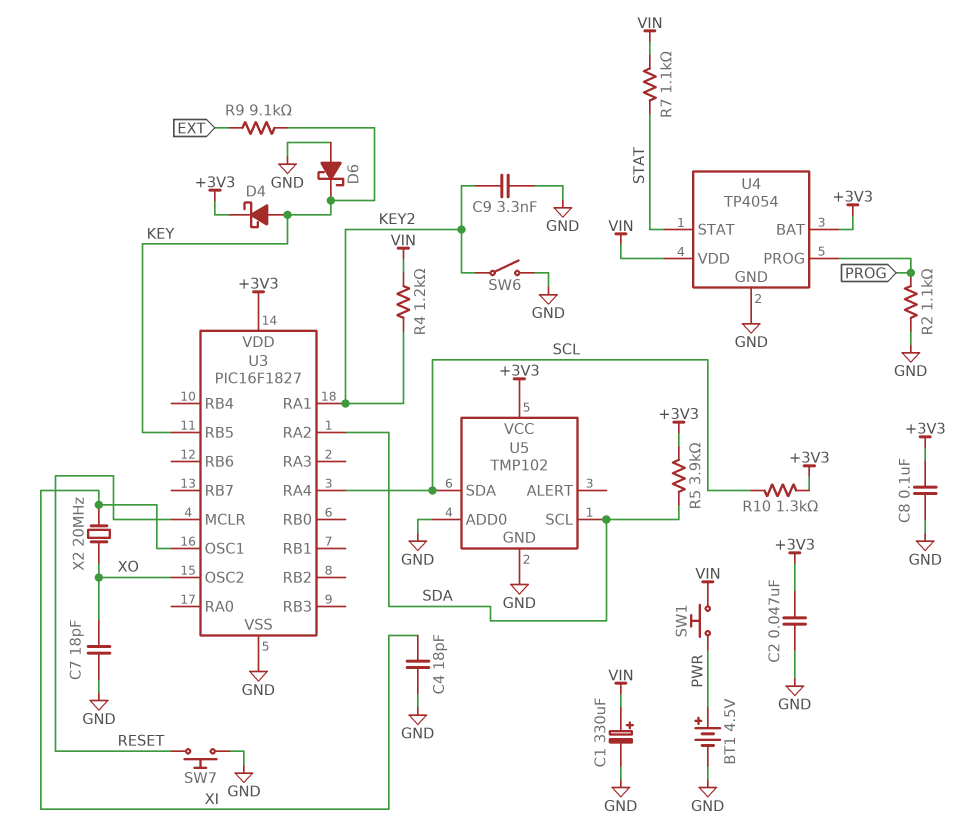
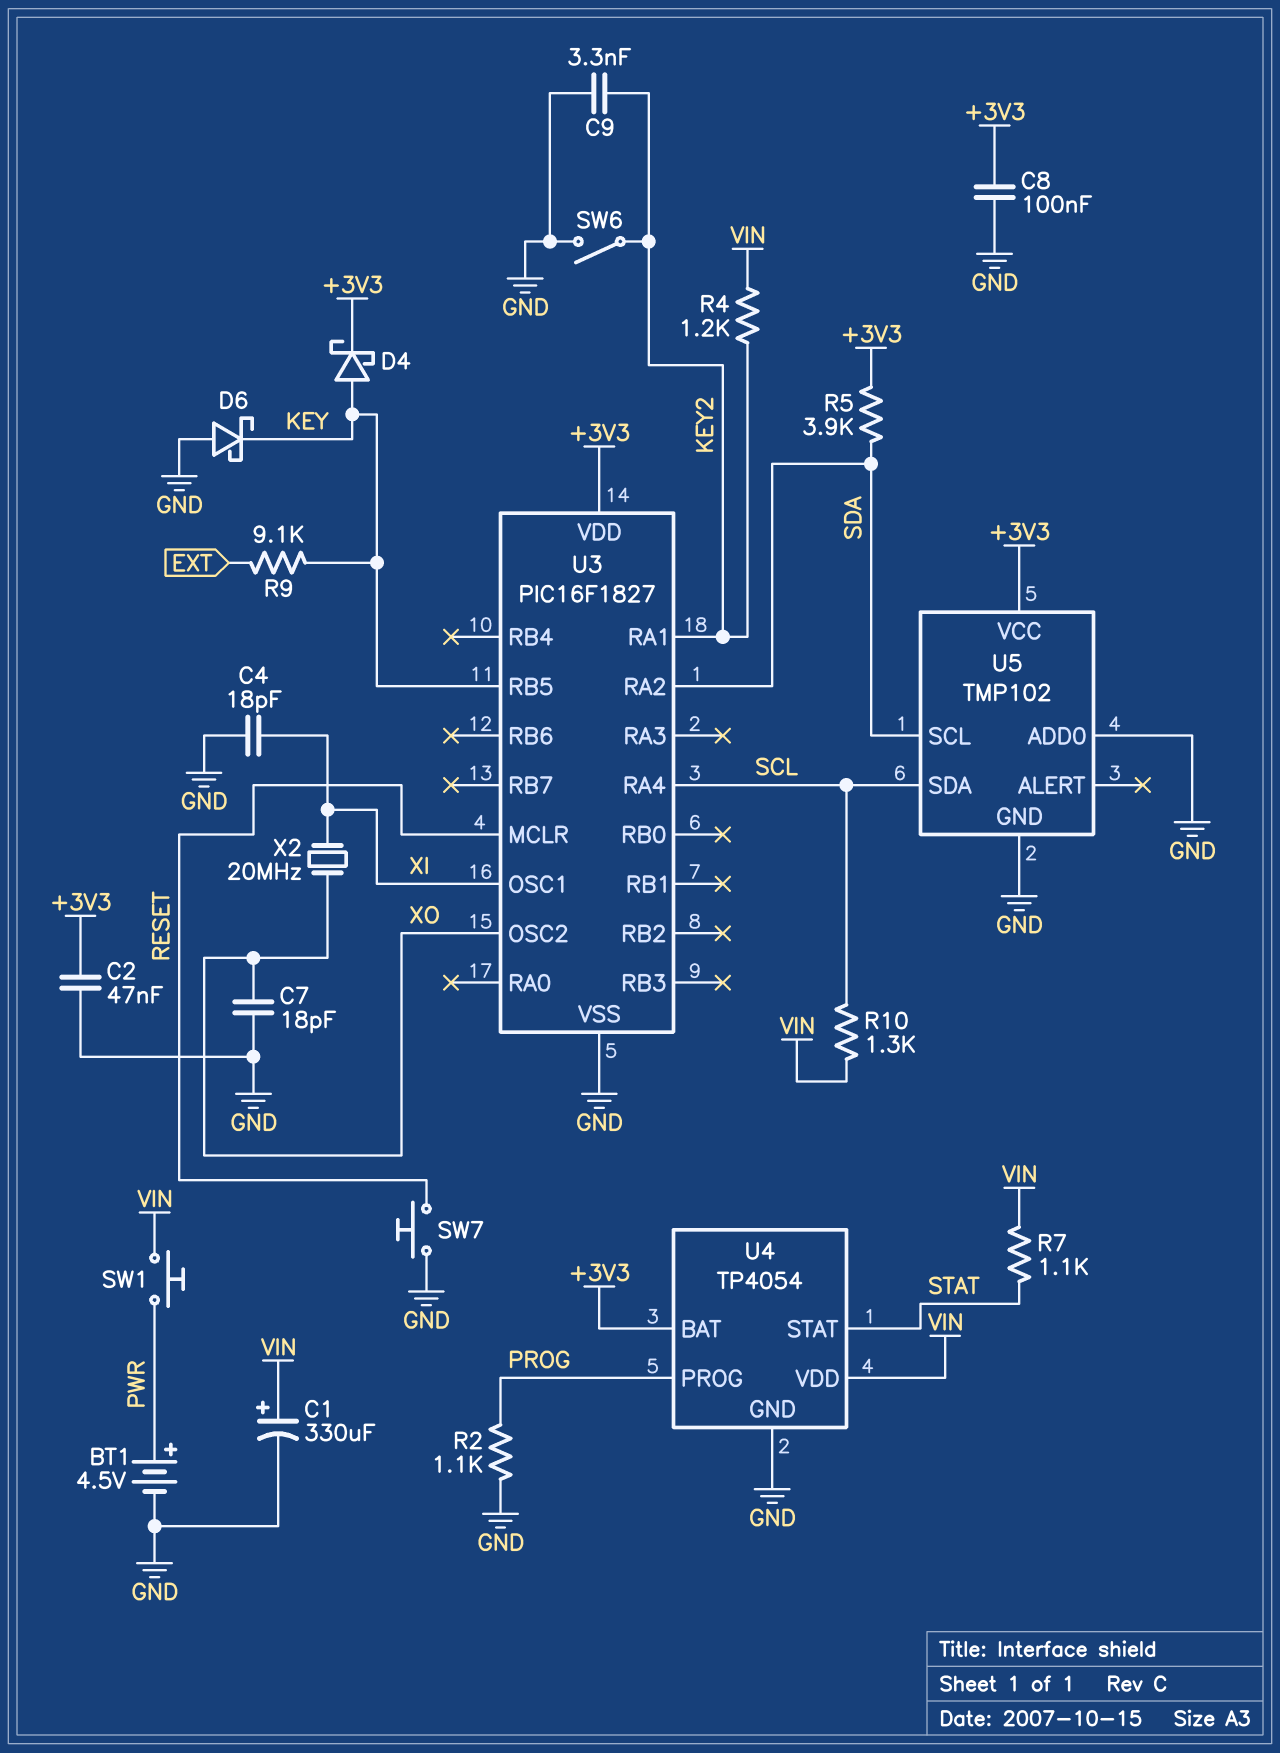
R10: 1.3k (+3V3, SCL) -> 1.3k (SCL, VIN)

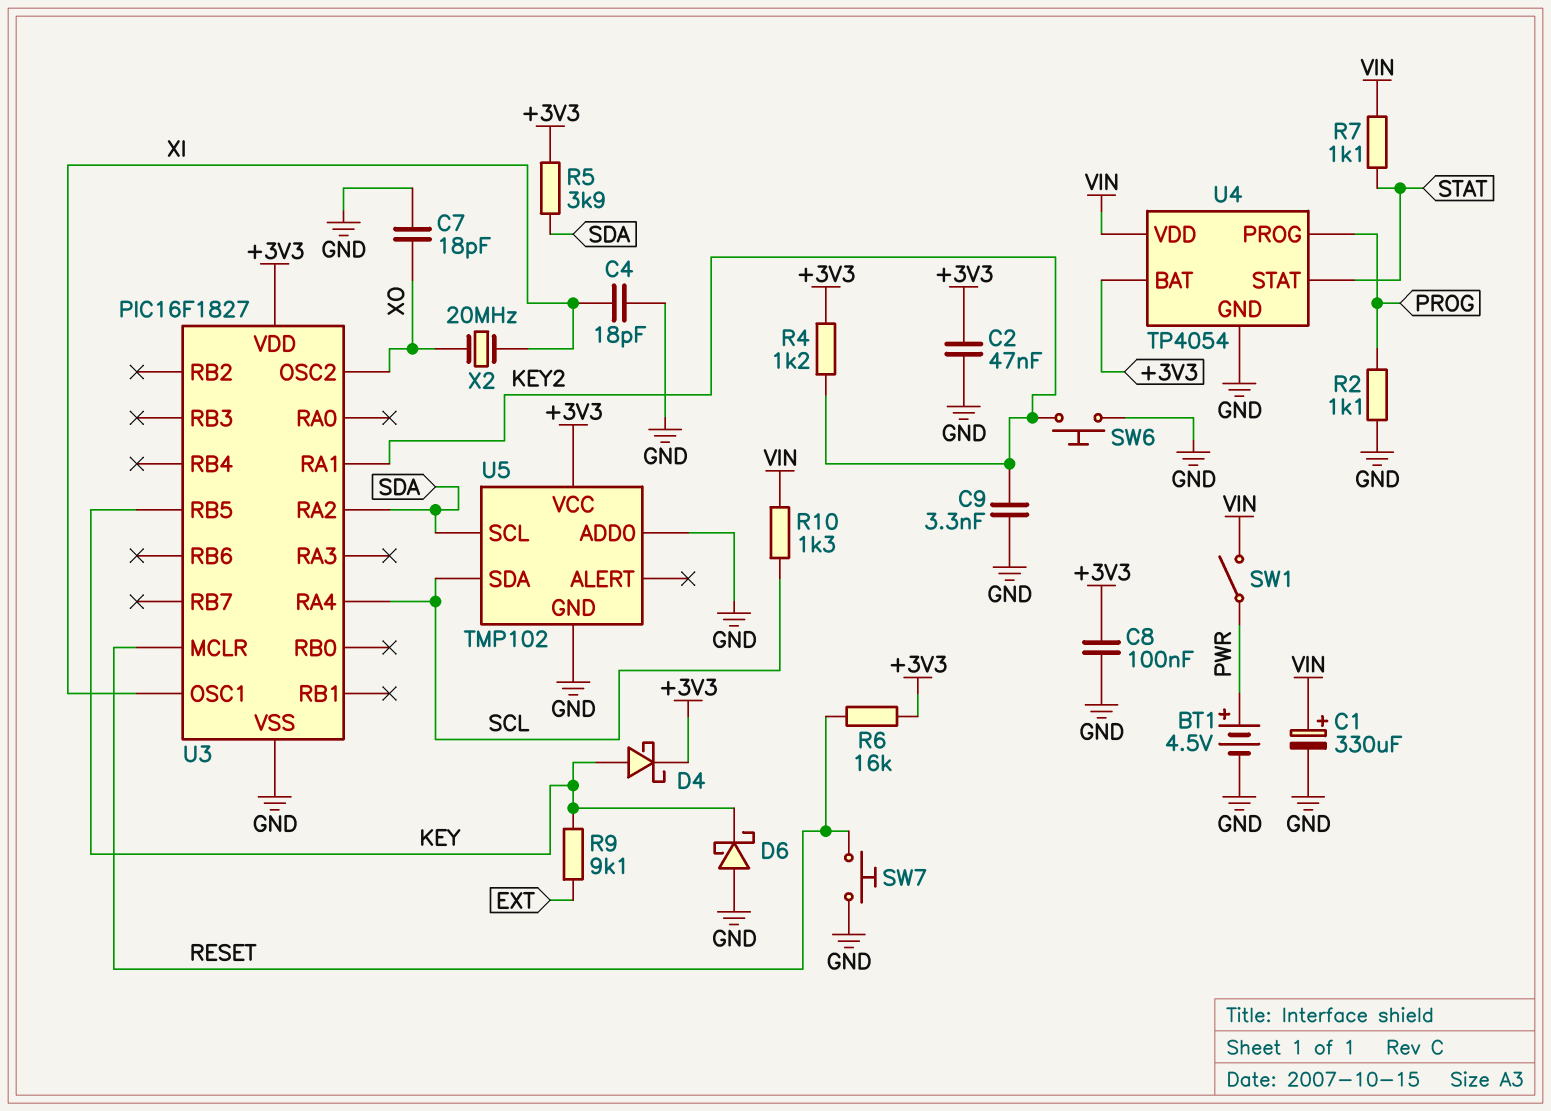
R4: 1.2k (KEY2, VIN) -> 1.2k (+3V3, KEY2)
R6: none -> 16k (+3V3, RESET)
SW1: button (PWR, VIN) -> switch (PWR, VIN)
SW6: switch (GND, KEY2) -> button (GND, KEY2)

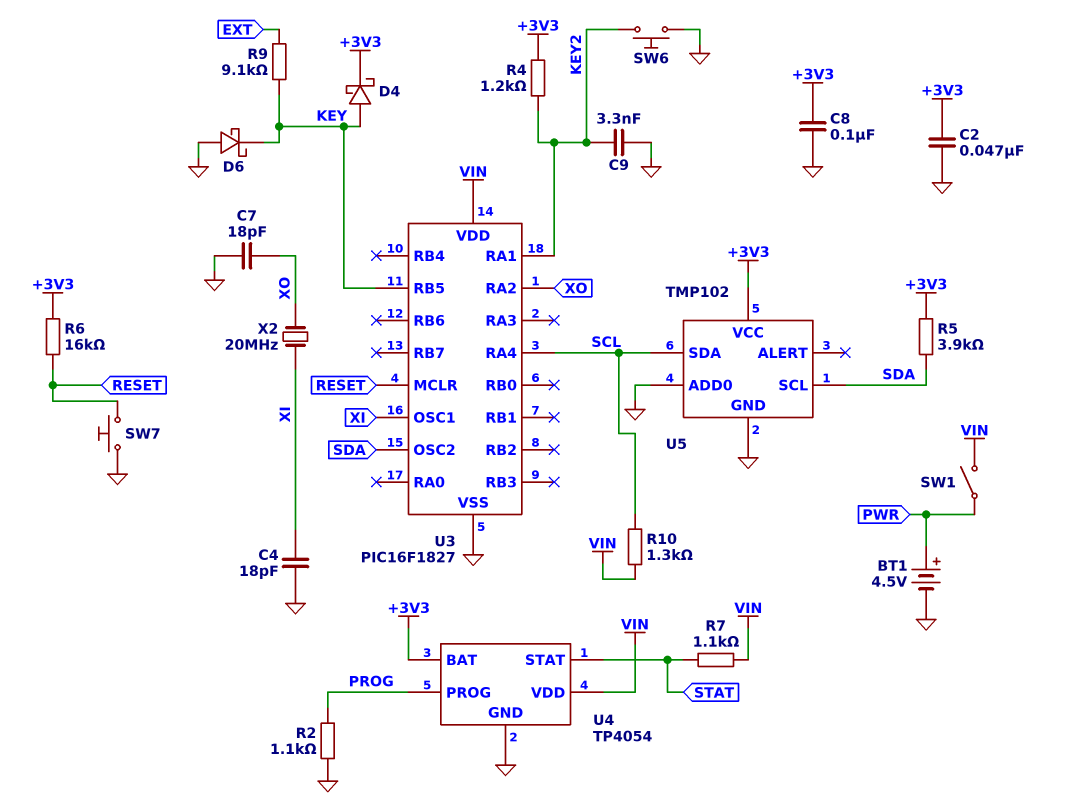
C1: 330uF (plus VIN, minus GND) -> none
U3 pin OSC2: XO -> SDA
U3 pin RA2: SDA -> XO
U3 pin VDD: +3V3 -> VIN

